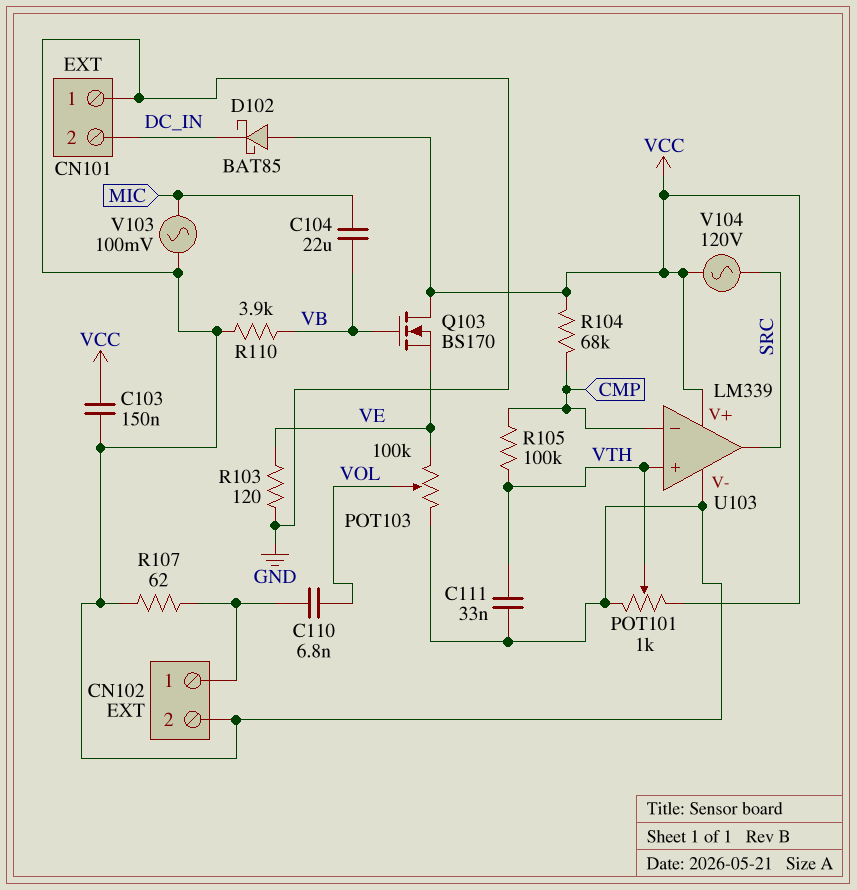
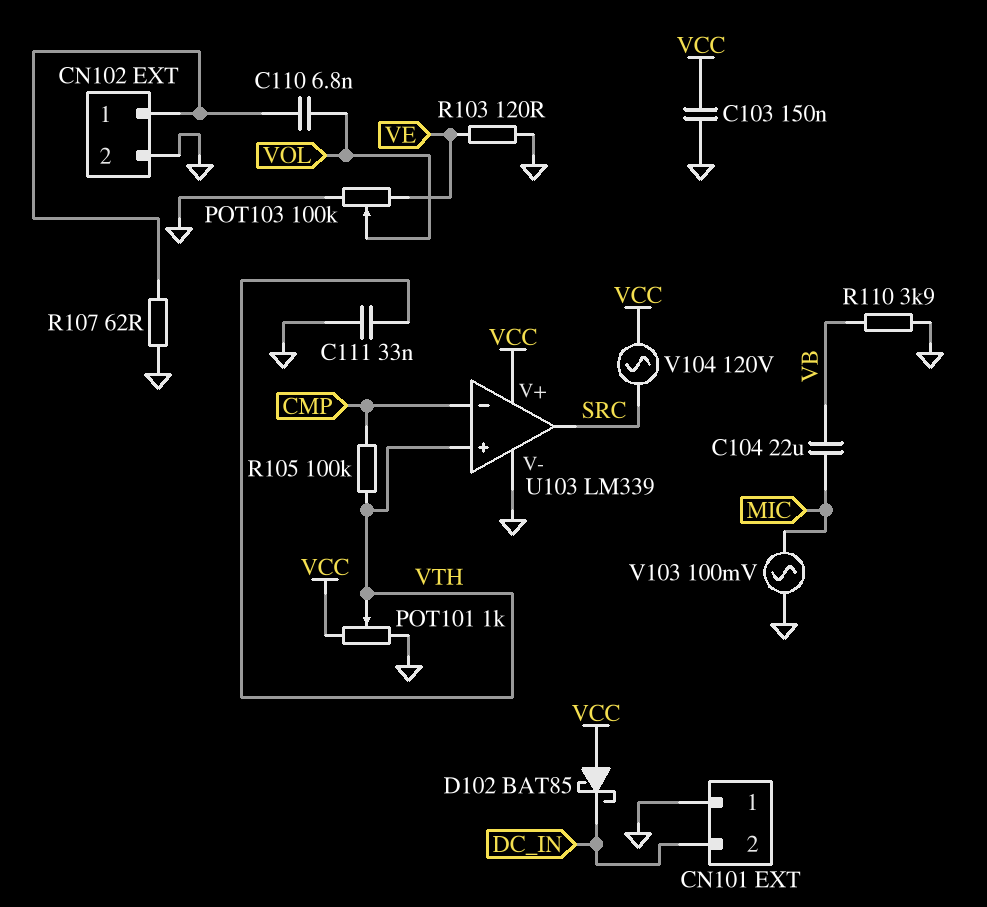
Q103: NMOS BS170 (G VB, D VCC, S VE) -> none
R104: 68k (CMP, VCC) -> none

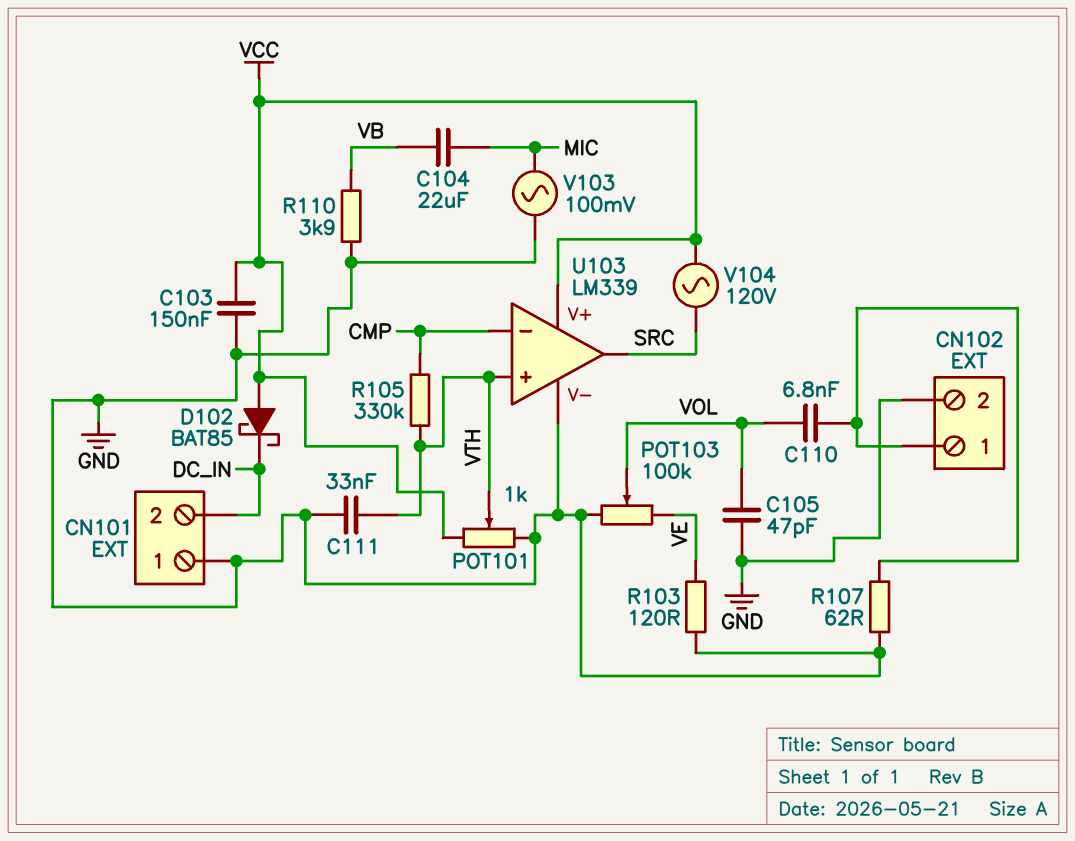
C105: none -> 47pF (GND, VOL)
R105: 100k (CMP, VTH) -> 330k (CMP, VTH)

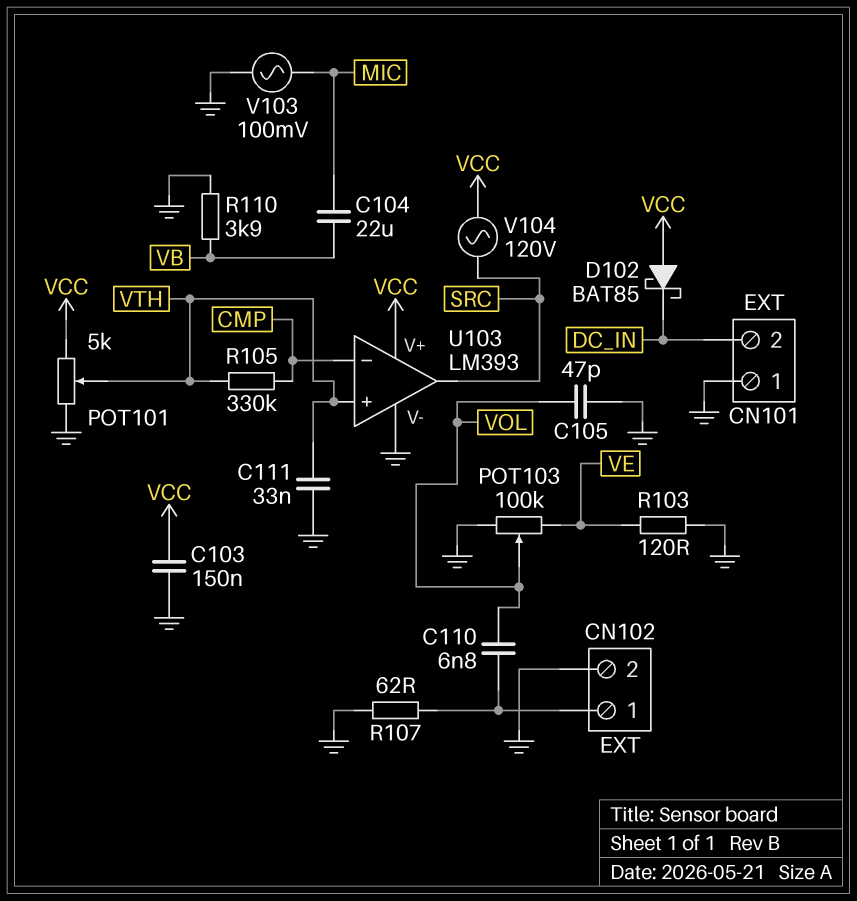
POT101: 1k (GND, VCC, wiper VTH) -> 5k (GND, VCC, wiper VTH)
U103: LM339 -> LM393

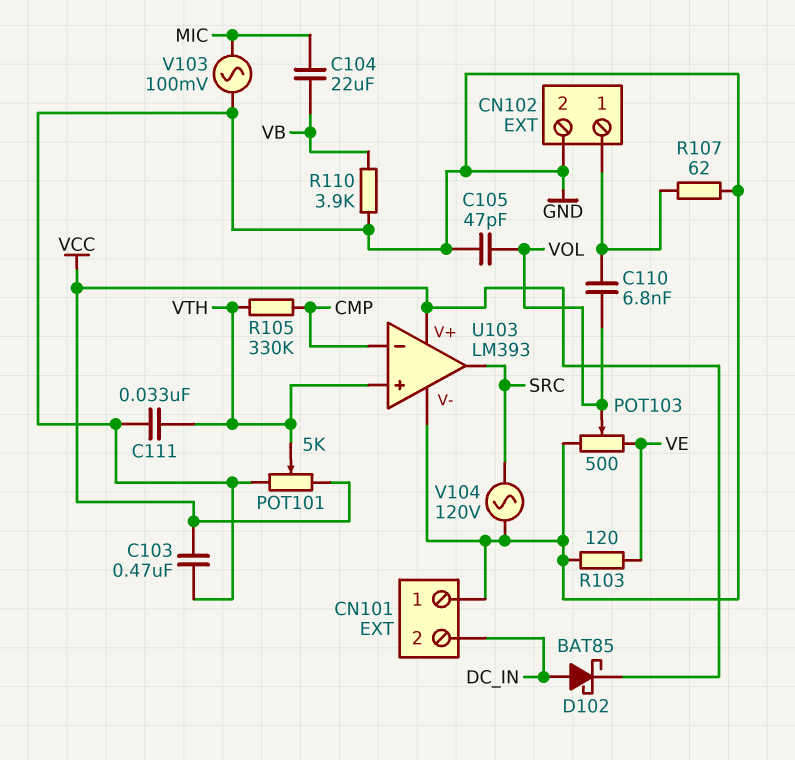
C103: 150nF (GND, VCC) -> 470nF (GND, VCC)
D102: schottky BAT85 (A VCC, K DC_IN) -> schottky BAT85 (A DC_IN, K VCC)
POT103: 100k (GND, VE, wiper VOL) -> 500 (GND, VE, wiper VOL)
V104: AC 120V (SRC, VCC) -> AC 120V (GND, SRC)

